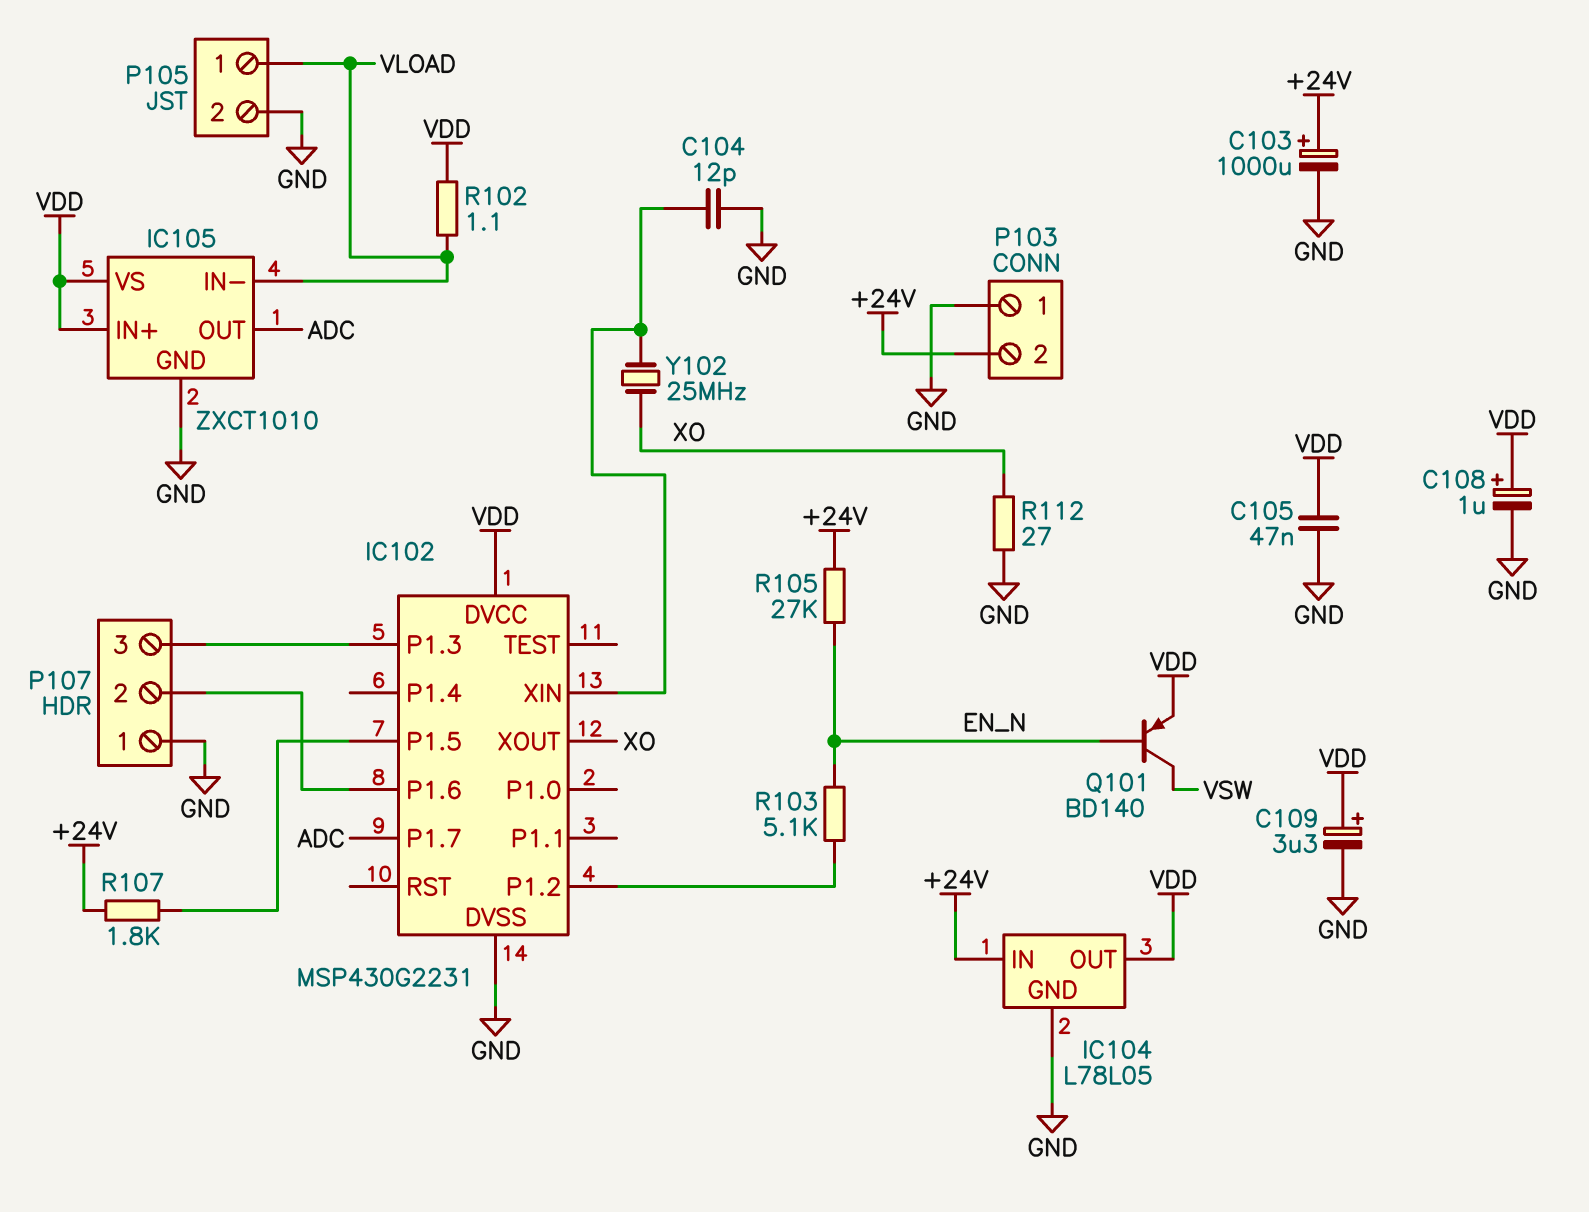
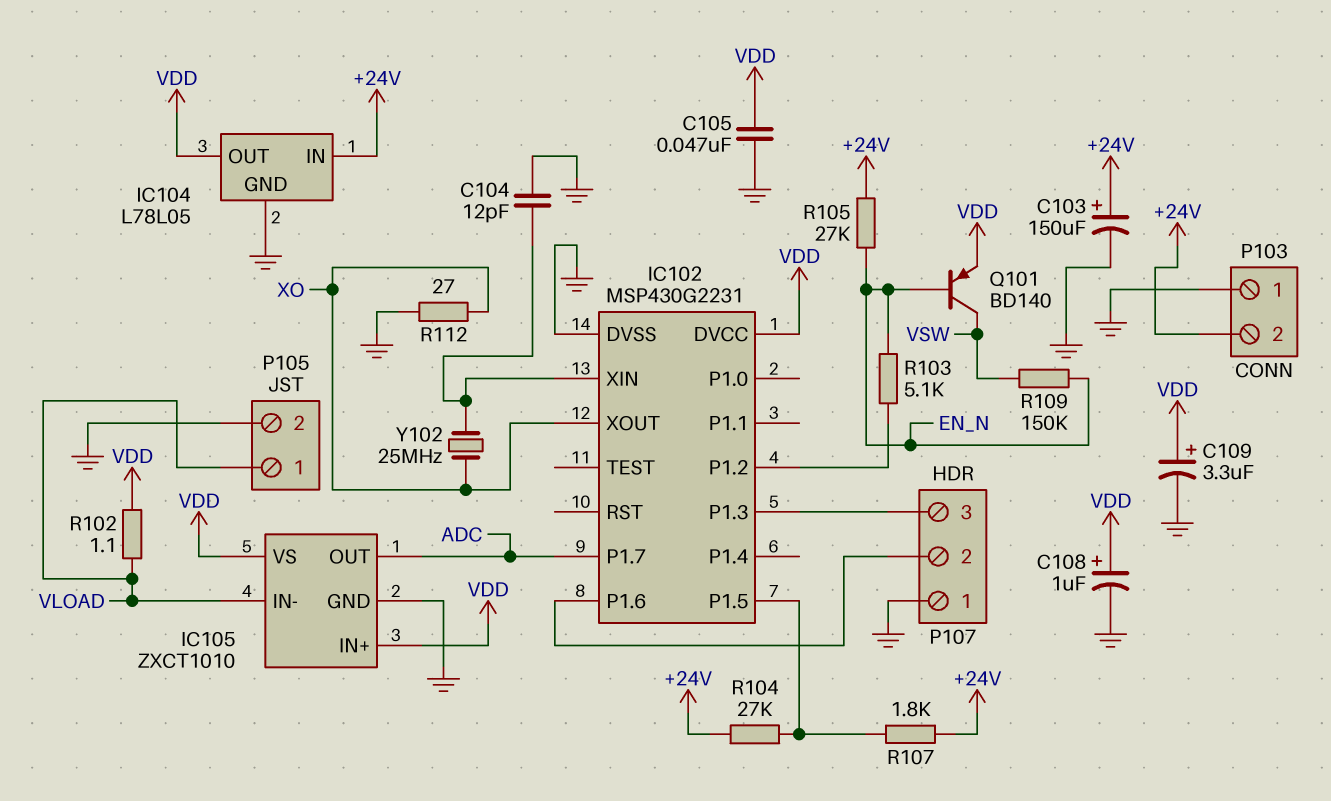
C103: 1000uF (plus +24V, minus GND) -> 150uF (plus +24V, minus GND)
R104: none -> 27k (+24V, IC102/P1.5)
R109: none -> 150k (EN_N, VSW)

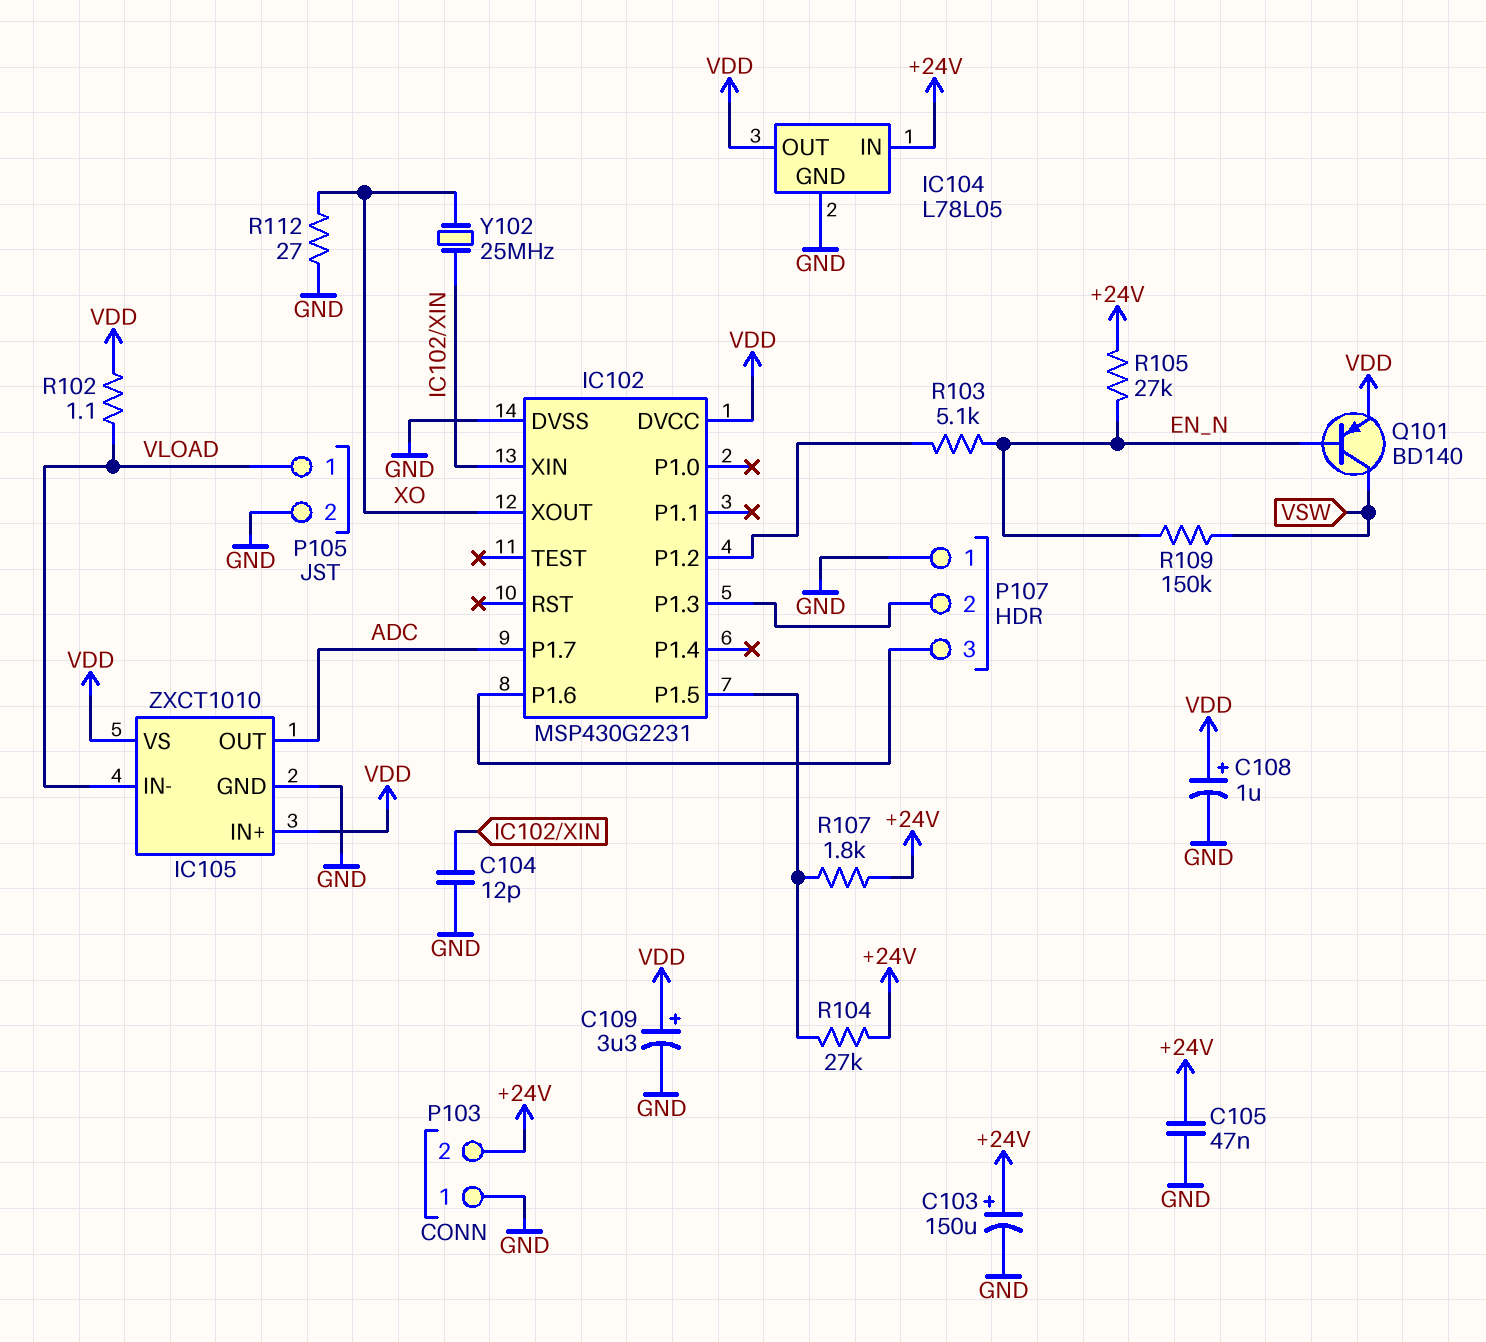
C105: 47nF (GND, VDD) -> 47nF (+24V, GND)
P107 pin 2: IC102/P1.6 -> IC102/P1.3
P107 pin 3: IC102/P1.3 -> IC102/P1.6

